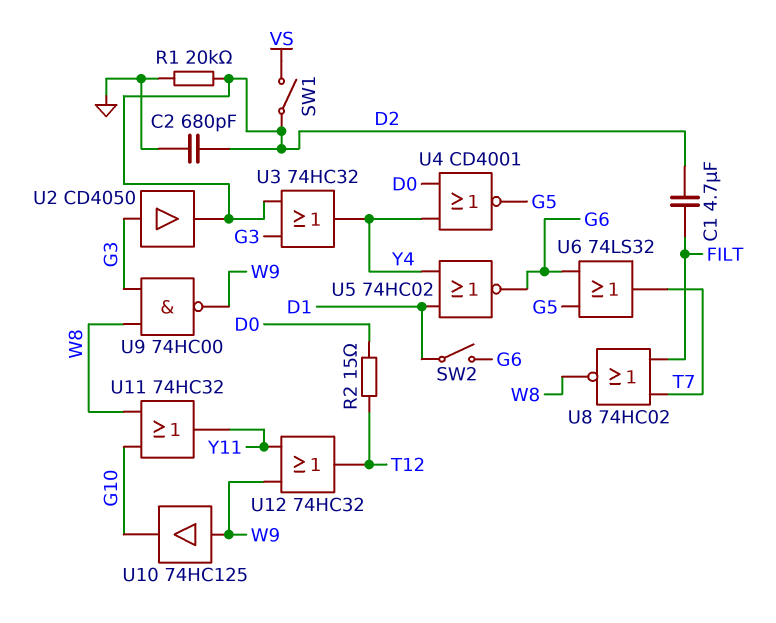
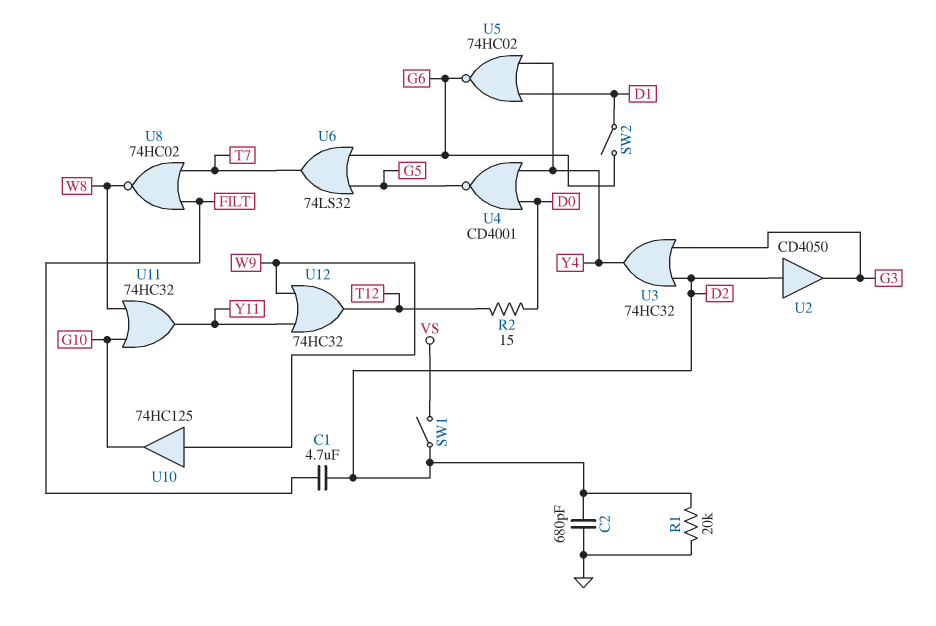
U2: buffer CD4050 (in G3, out D2) -> buffer CD4050 (in D2, out G3)
U9: NAND 74HC00 (in G3, in W8, out W9) -> none

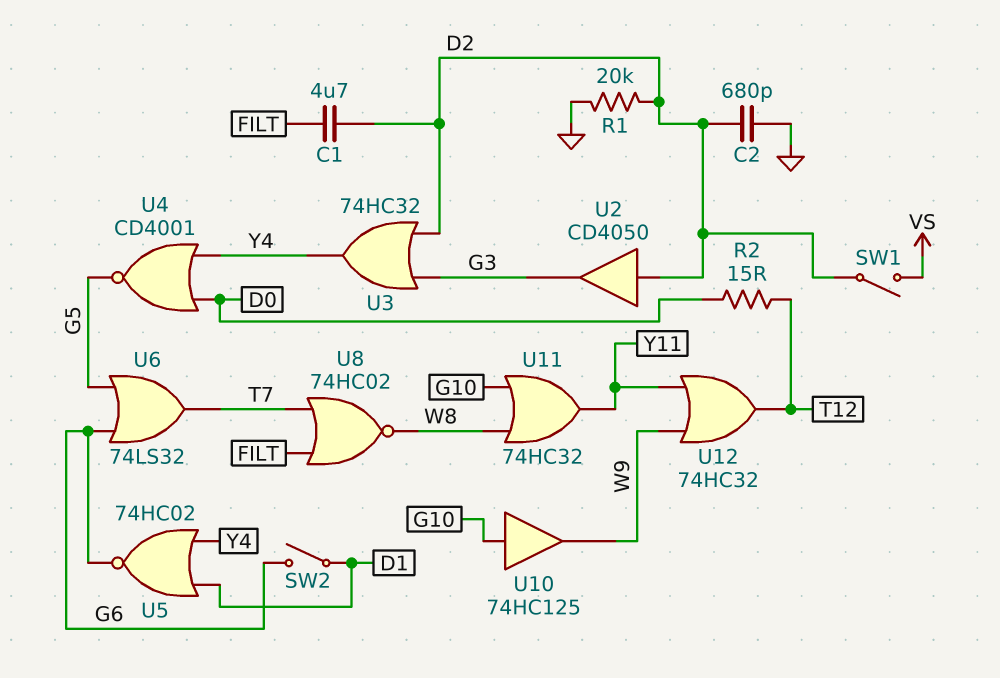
U10: buffer 74HC125 (in W9, out G10) -> buffer 74HC125 (in G10, out W9)

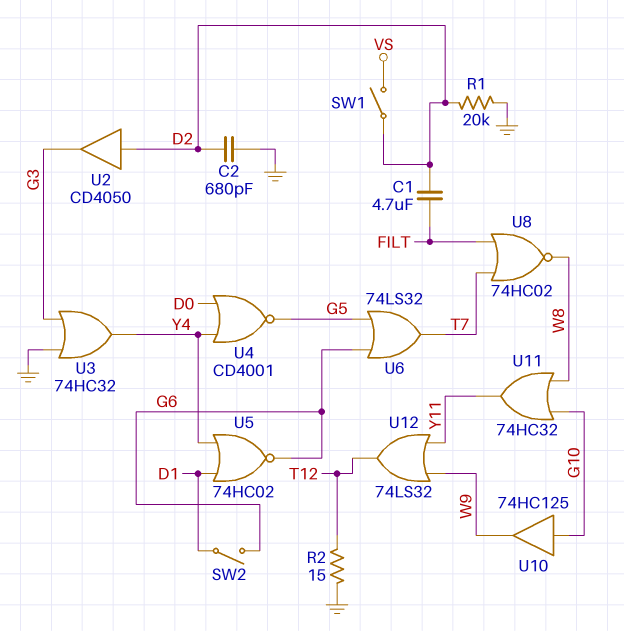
R2: 15 (D0, T12) -> 15 (GND, T12)
U3: OR 74HC32 (in D2, in G3, out Y4) -> OR 74HC32 (in G3, in GND, out Y4)
U12: OR 74HC32 (in W9, in Y11, out T12) -> OR 74LS32 (in W9, in Y11, out T12)

